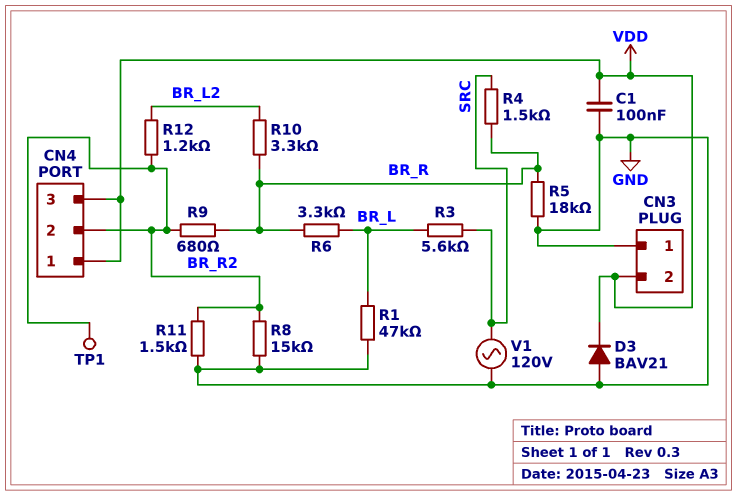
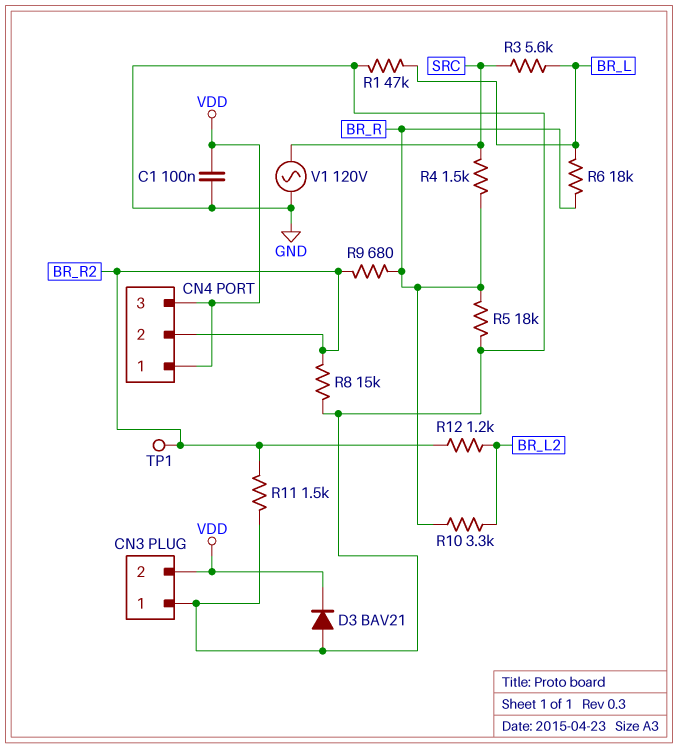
R6: 3.3k (BR_L, BR_R) -> 18k (BR_L, BR_R)

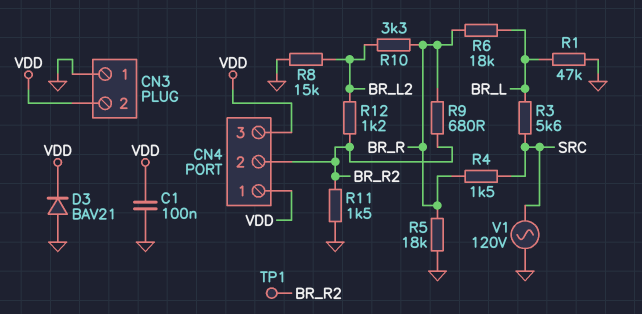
R8: 15k (BR_R2, GND) -> 15k (BR_L2, GND)

